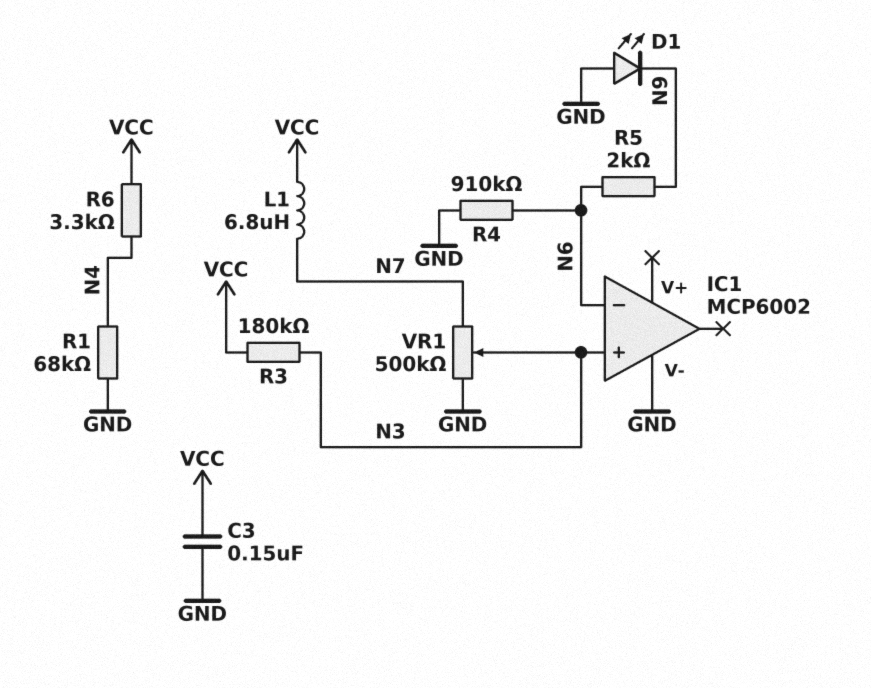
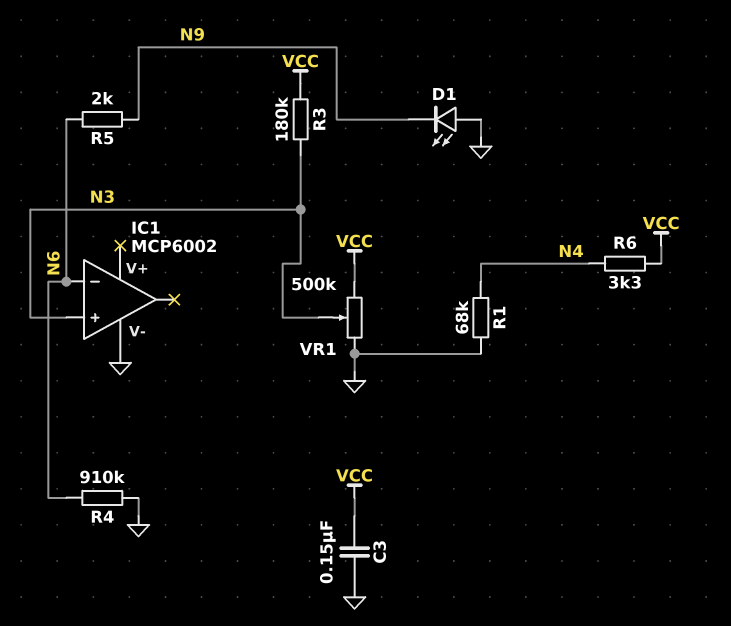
L1: 6.8uH (N7, VCC) -> none
VR1: 500k (GND, N7, wiper N3) -> 500k (GND, VCC, wiper N3)

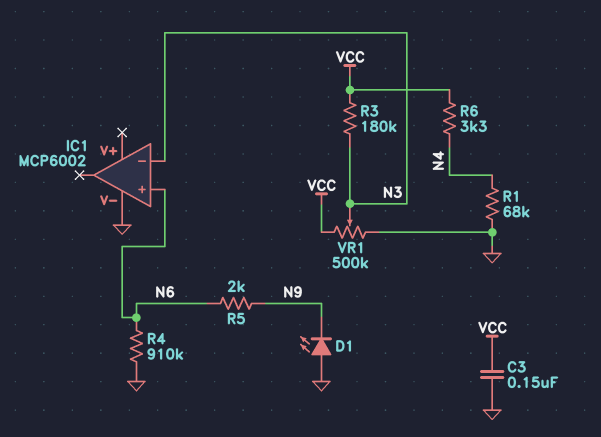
IC1 pin in+: N3 -> N6
IC1 pin in-: N6 -> N3

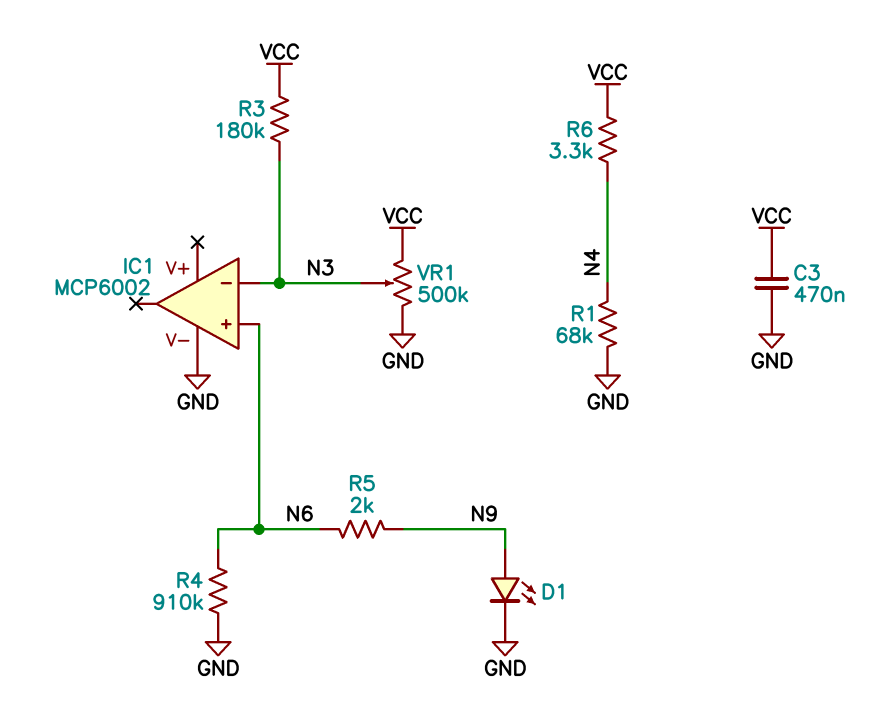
C3: 150nF (GND, VCC) -> 470nF (GND, VCC)
D1: LED (A GND, K N9) -> LED (A N9, K GND)

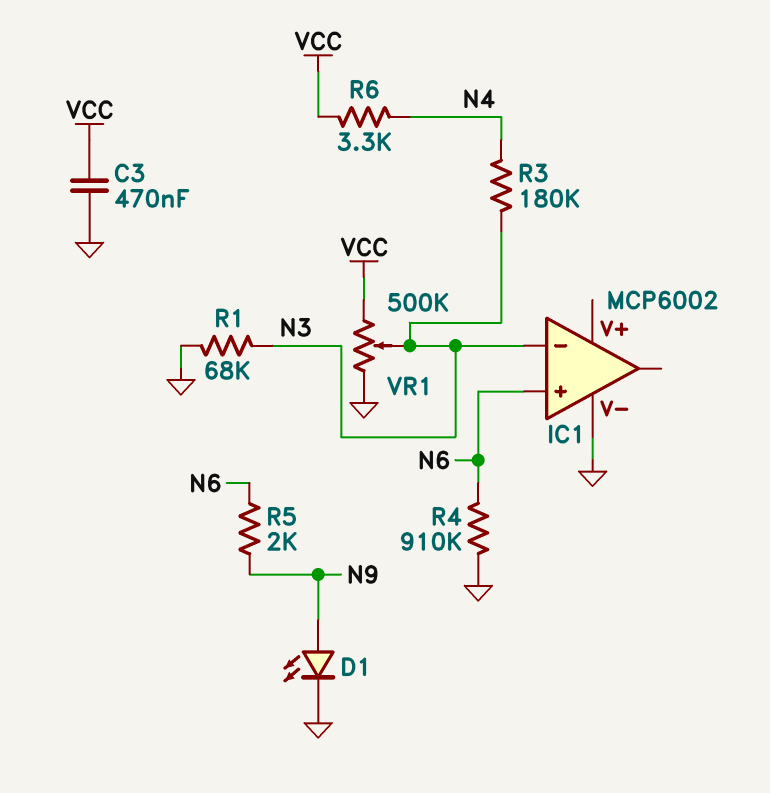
R1: 68k (GND, N4) -> 68k (GND, N3)
R3: 180k (N3, VCC) -> 180k (N3, N4)

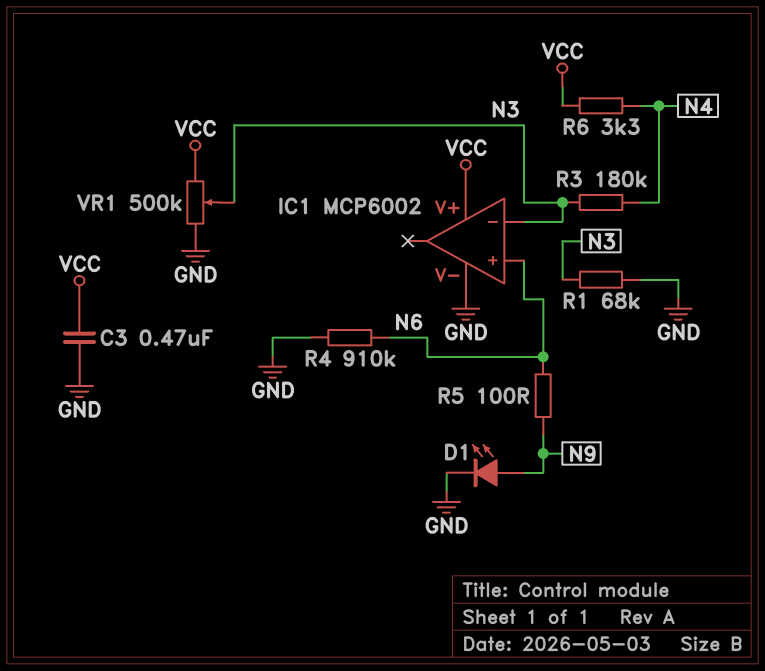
IC1 pin V+: none -> VCC
R5: 2k (N6, N9) -> 100 (N6, N9)

